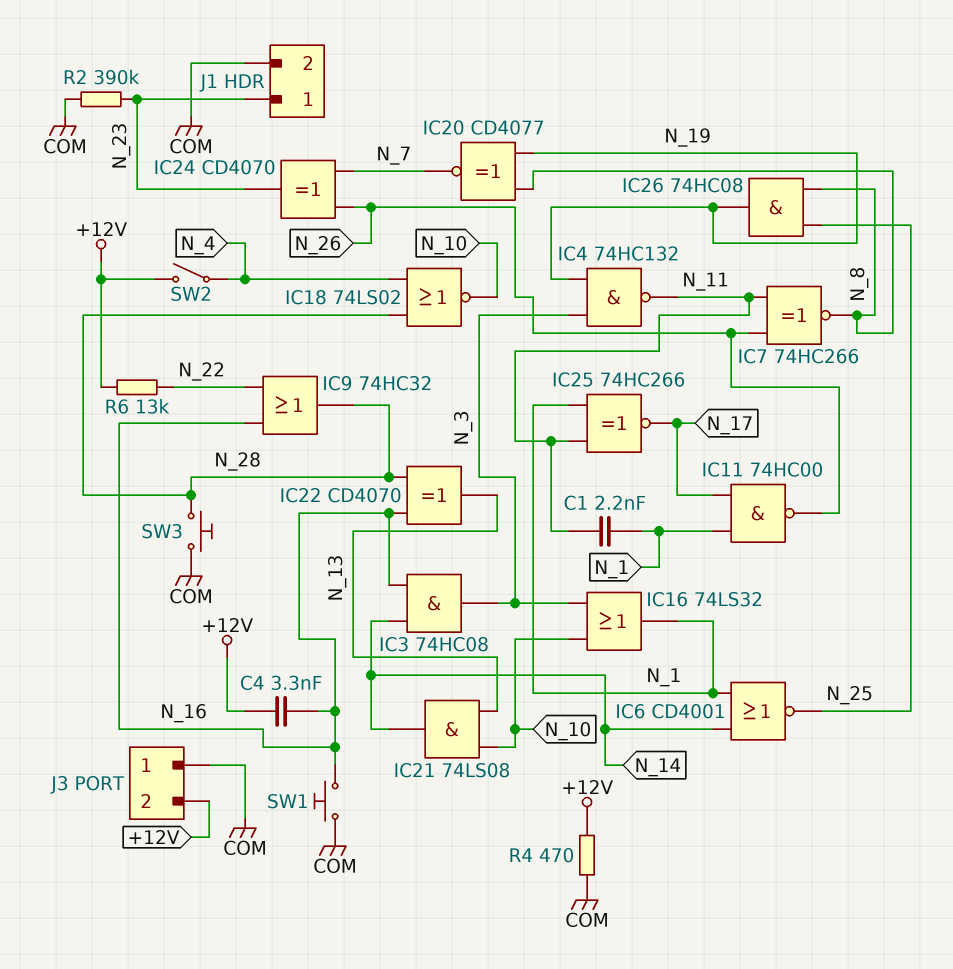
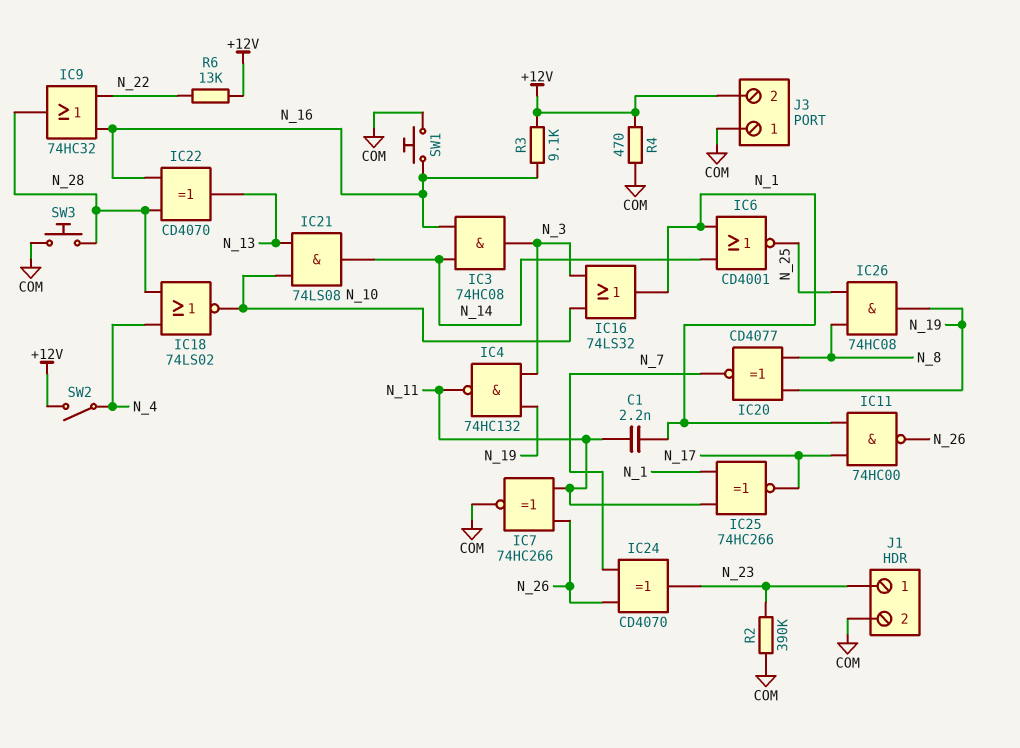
C4: 3.3nF (+12V, N_16) -> none
IC7: XNOR 74HC266 (in N_11, in N_26, out N_8) -> XNOR 74HC266 (in N_11, in N_26, out COM)
R3: none -> 9.1k (+12V, N_16)

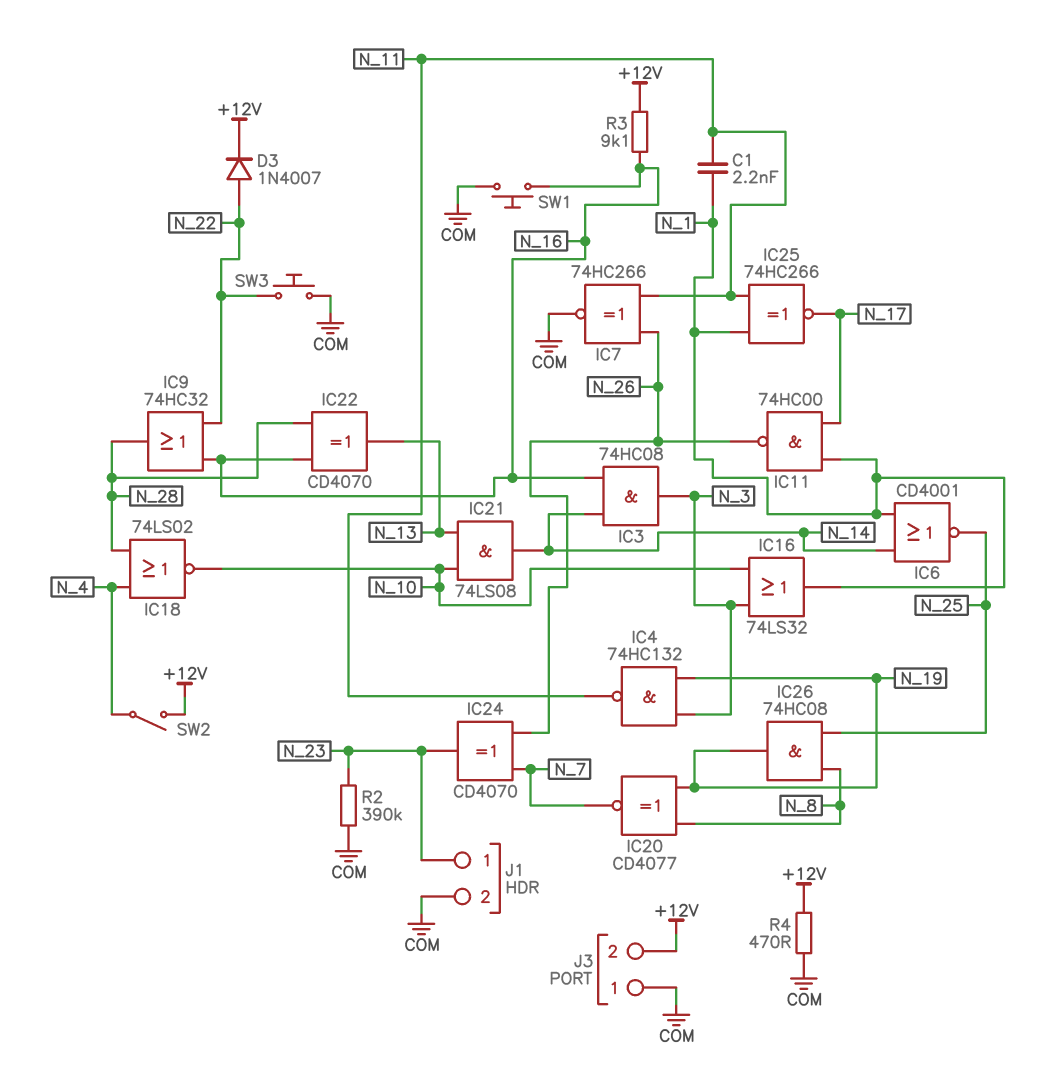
D3: none -> diode 1N4007 (A N_22, K +12V)
R6: 13k (+12V, N_22) -> none
SW3: button (COM, N_28) -> button (COM, N_22)

